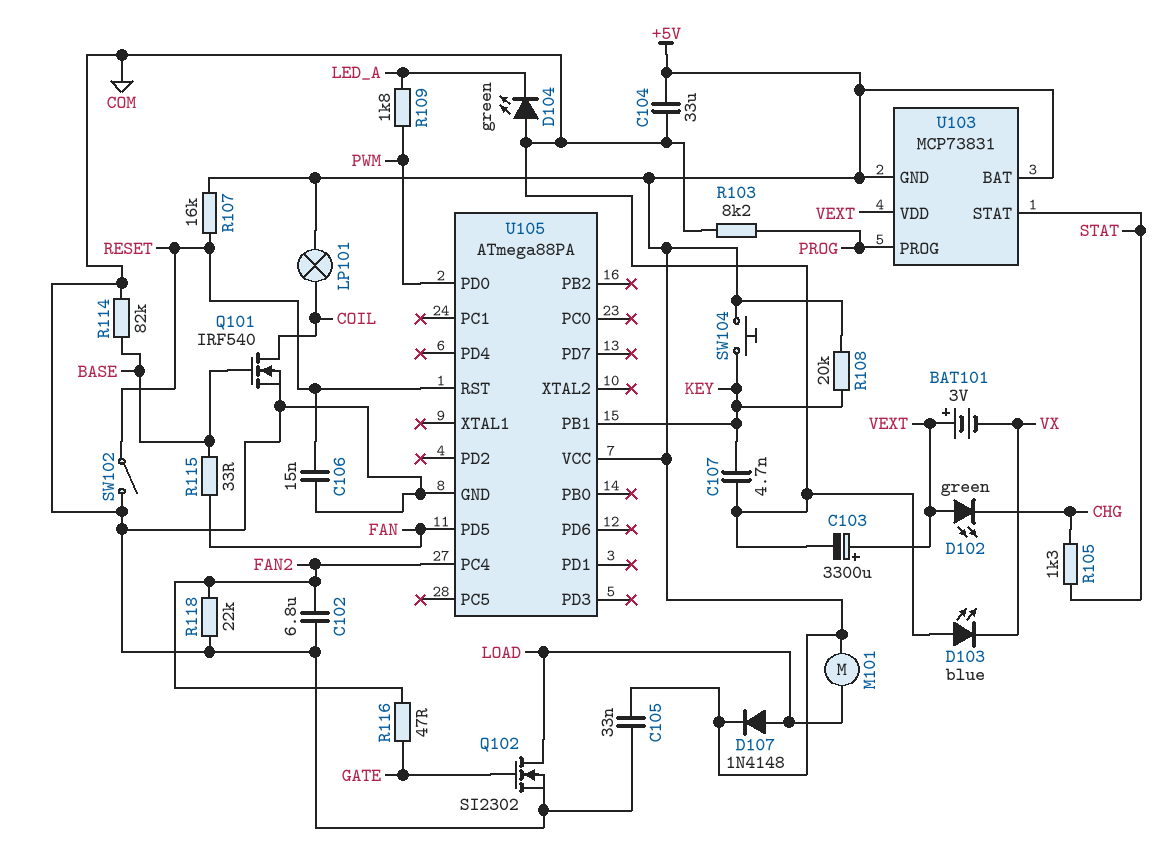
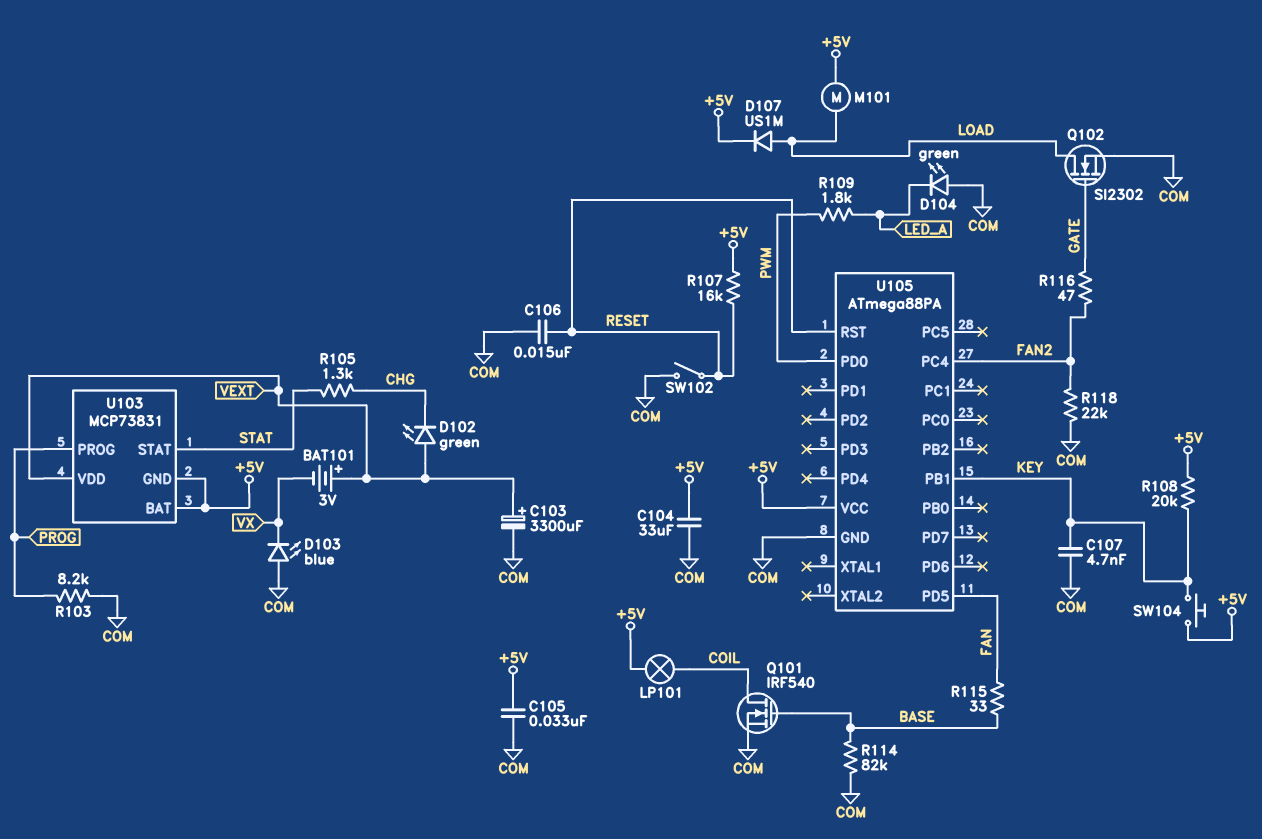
C102: 6.8uF (COM, FAN2) -> none
D107: diode 1N4148 (A LOAD, K +5V) -> diode US1M (A LOAD, K +5V)

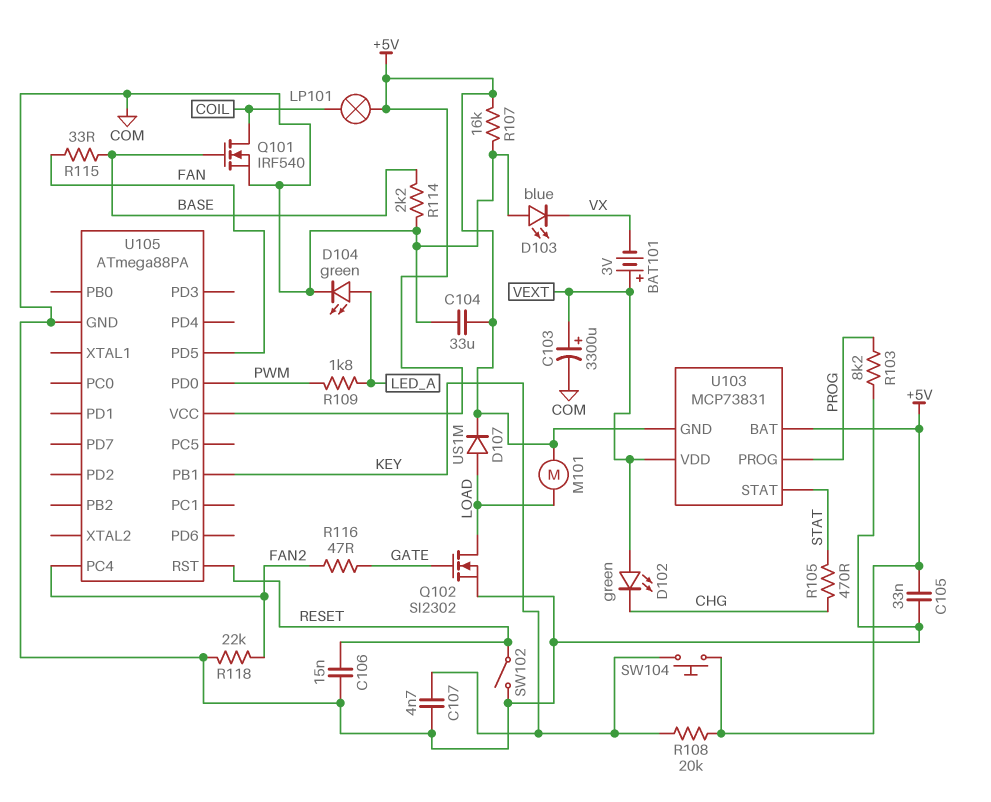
D104: LED green (A COM, K LED_A) -> LED green (A LED_A, K COM)
R105: 1.3k (CHG, STAT) -> 470 (CHG, STAT)
R107: 16k (+5V, RESET) -> 16k (+5V, COM)
R114: 82k (BASE, COM) -> 2.2k (BASE, COM)

